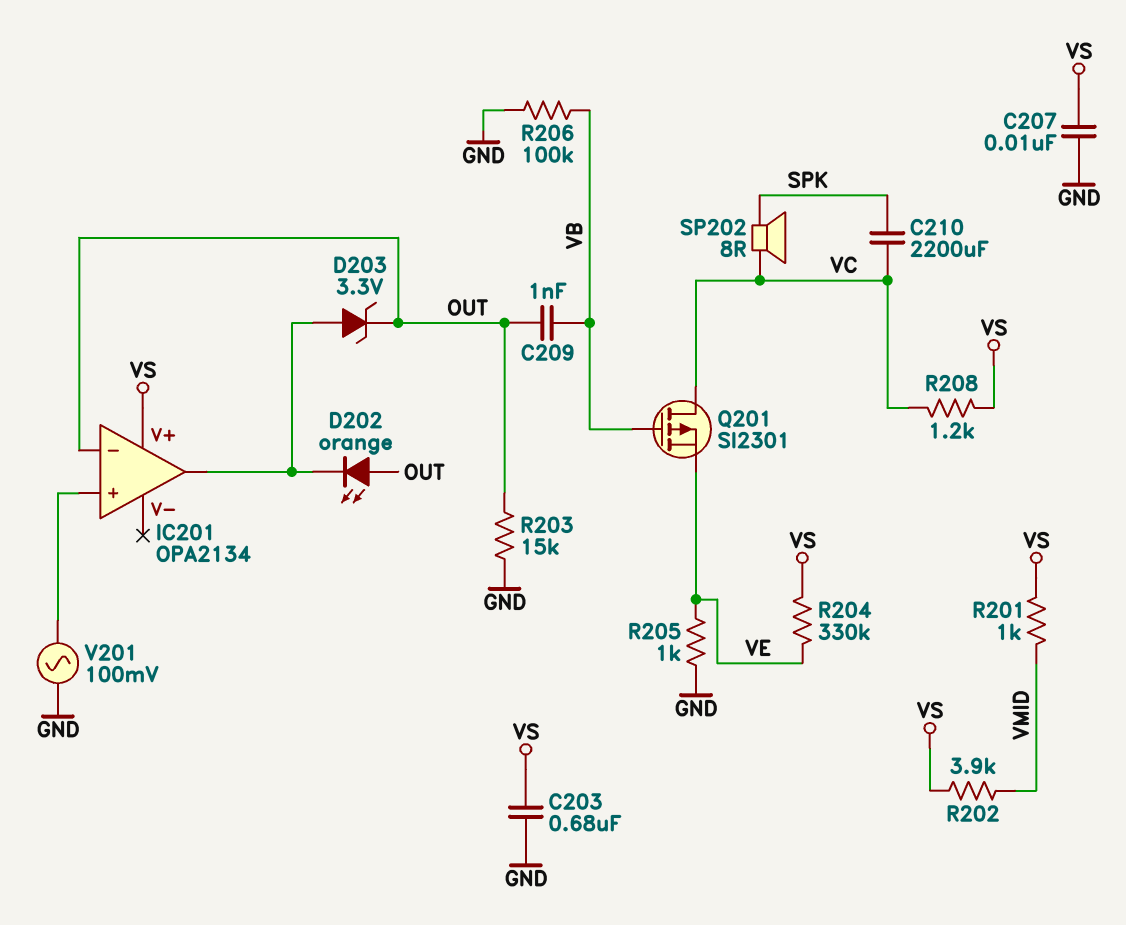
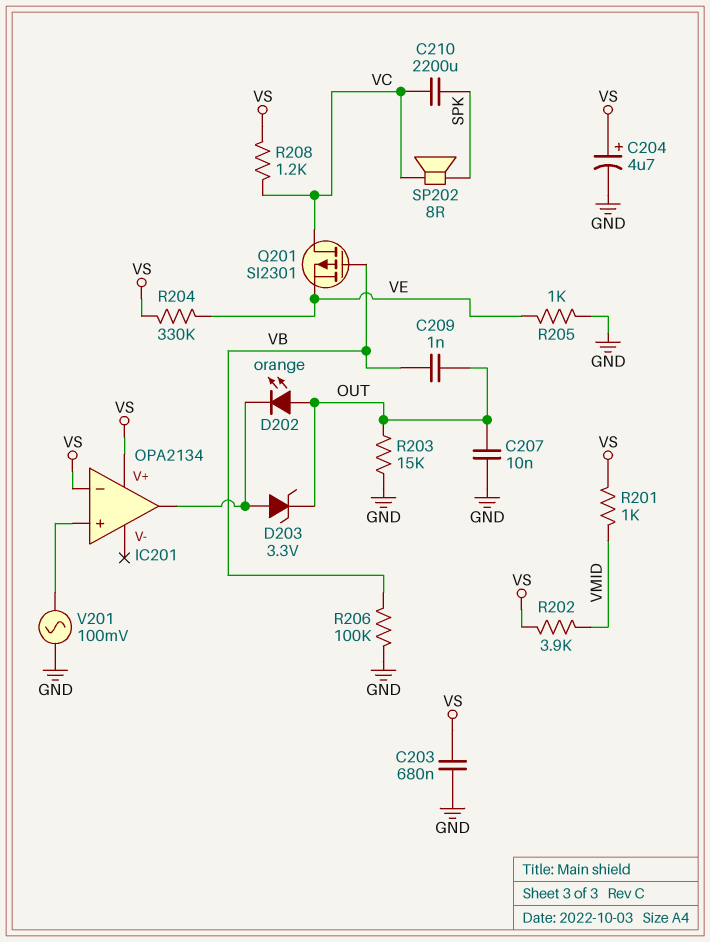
C204: none -> 4.7uF (plus VS, minus GND)
C207: 10nF (GND, VS) -> 10nF (GND, OUT)
IC201 pin in-: OUT -> VS

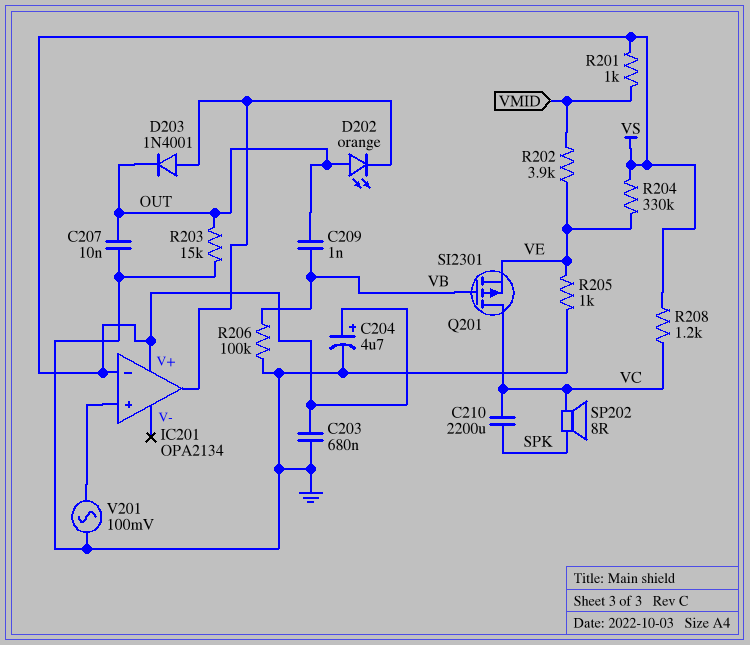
D203: zener 3.3V (A IC201/out, K OUT) -> diode 1N4001 (A IC201/out, K OUT)
R202: 3.9k (VMID, VS) -> 3.9k (VE, VMID)

